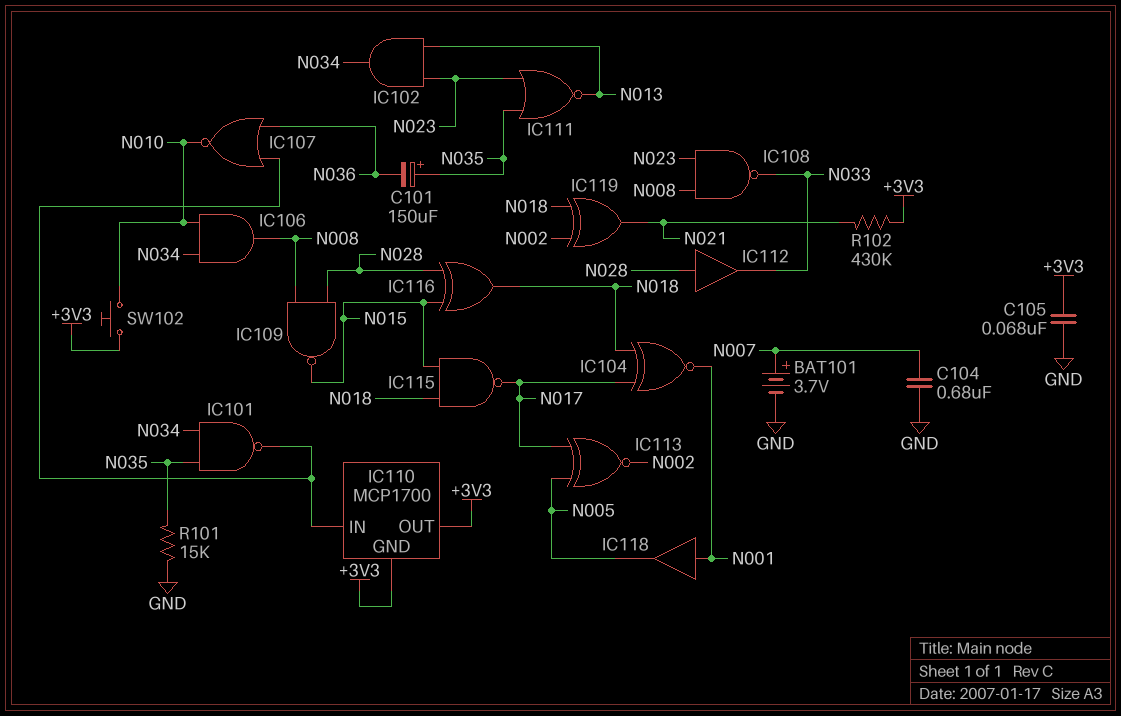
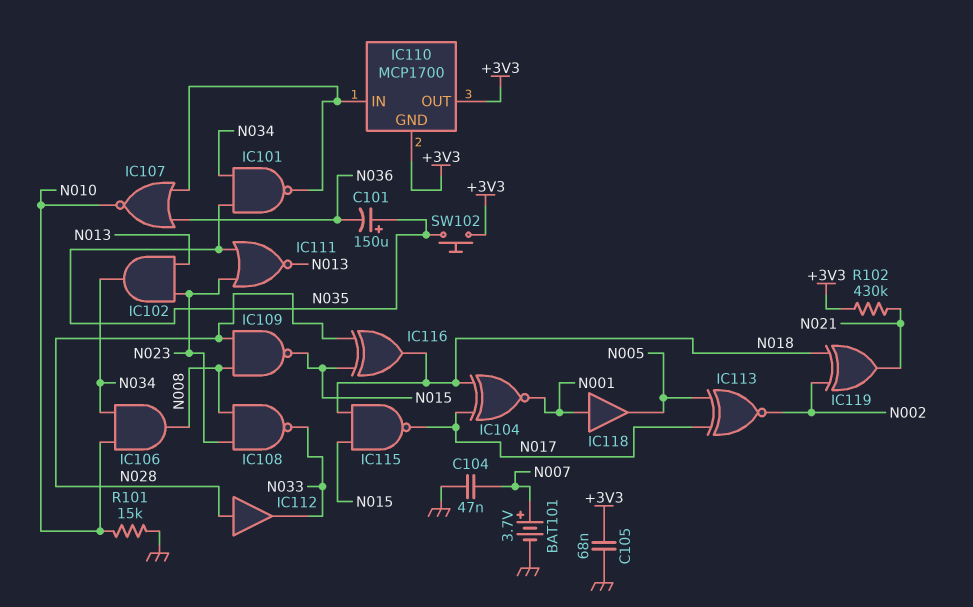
C104: 680nF (GND, N007) -> 47nF (GND, N007)
R101: 15k (GND, N035) -> 15k (GND, N010)
SW102: button (+3V3, N010) -> button (+3V3, N035)

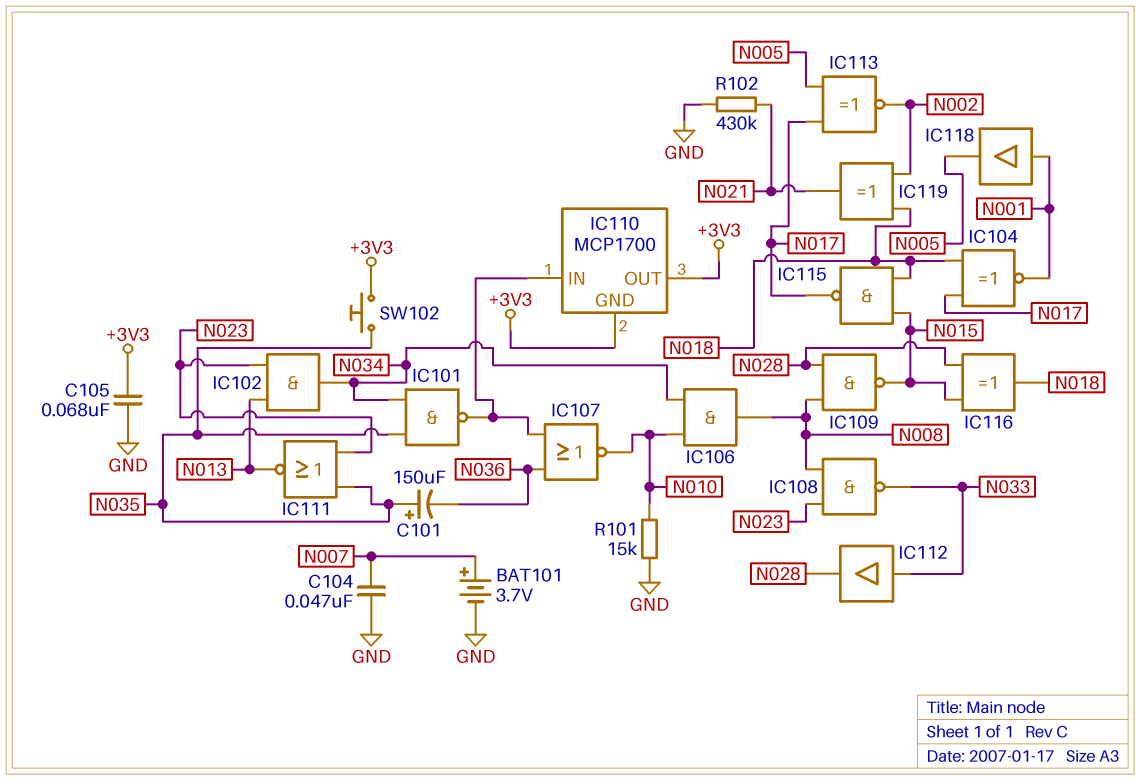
IC112: buffer (in N028, out N033) -> buffer (in N033, out N028)
R102: 430k (+3V3, N021) -> 430k (GND, N021)

